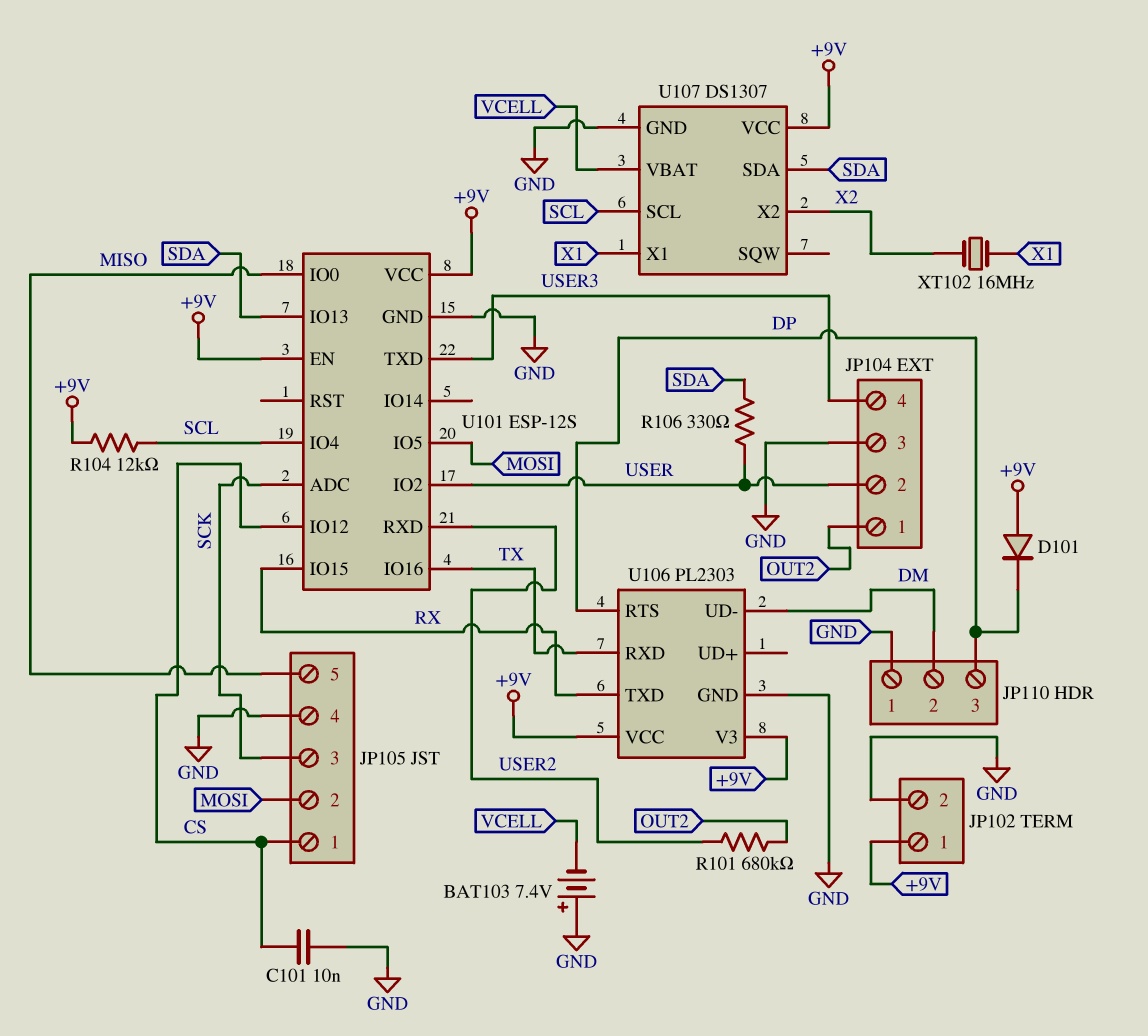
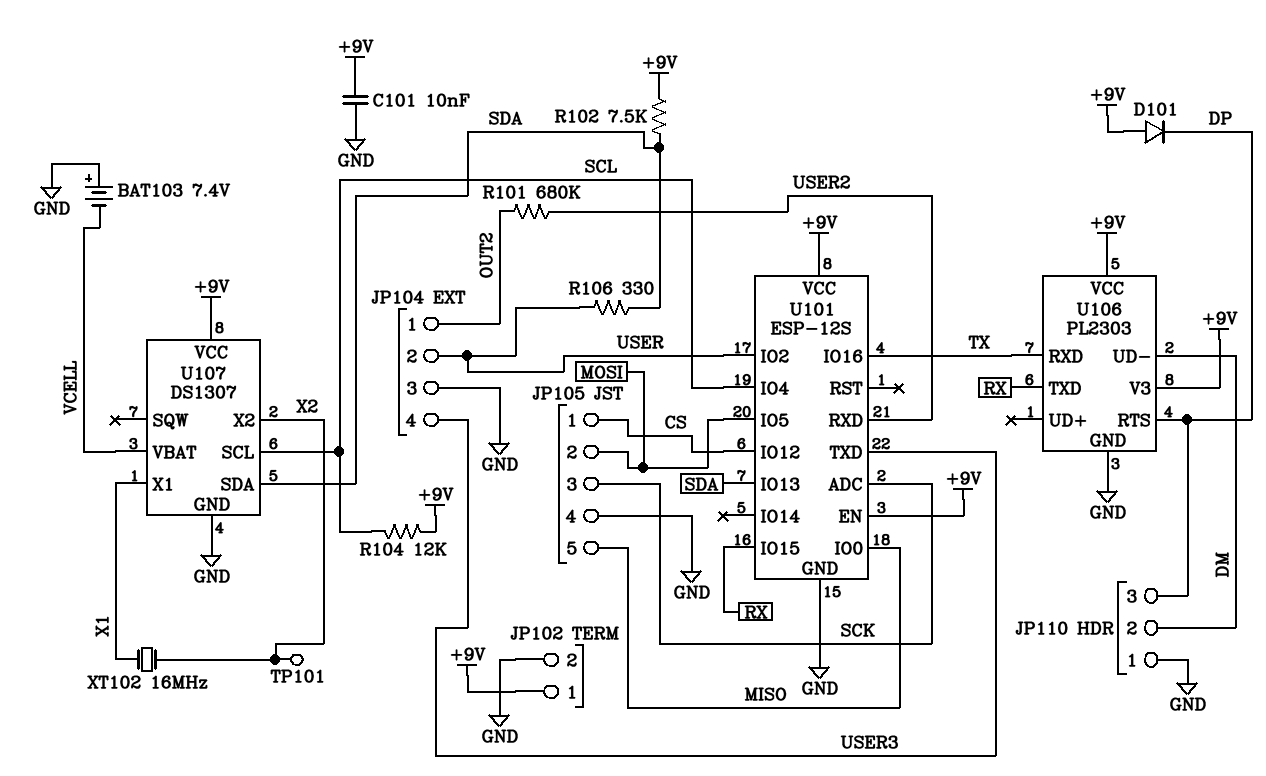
C101: 10nF (CS, GND) -> 10nF (+9V, GND)
R102: none -> 7.5k (+9V, SDA)
TP101: none -> test point (X2)

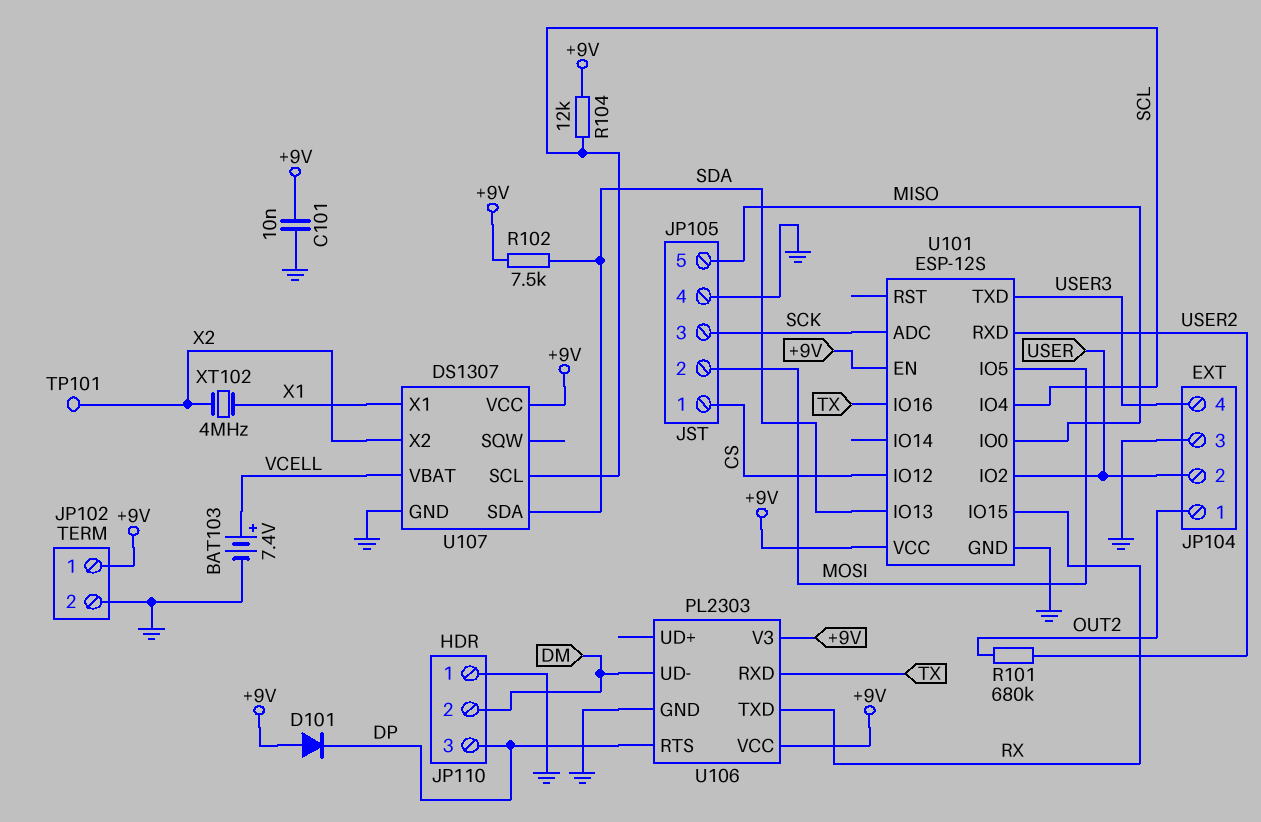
BAT103: 7.4V (plus GND, minus VCELL) -> 7.4V (plus VCELL, minus GND)
R106: 330 (SDA, USER) -> none
XT102: 16MHz (X1, X2) -> 4MHz (X1, X2)

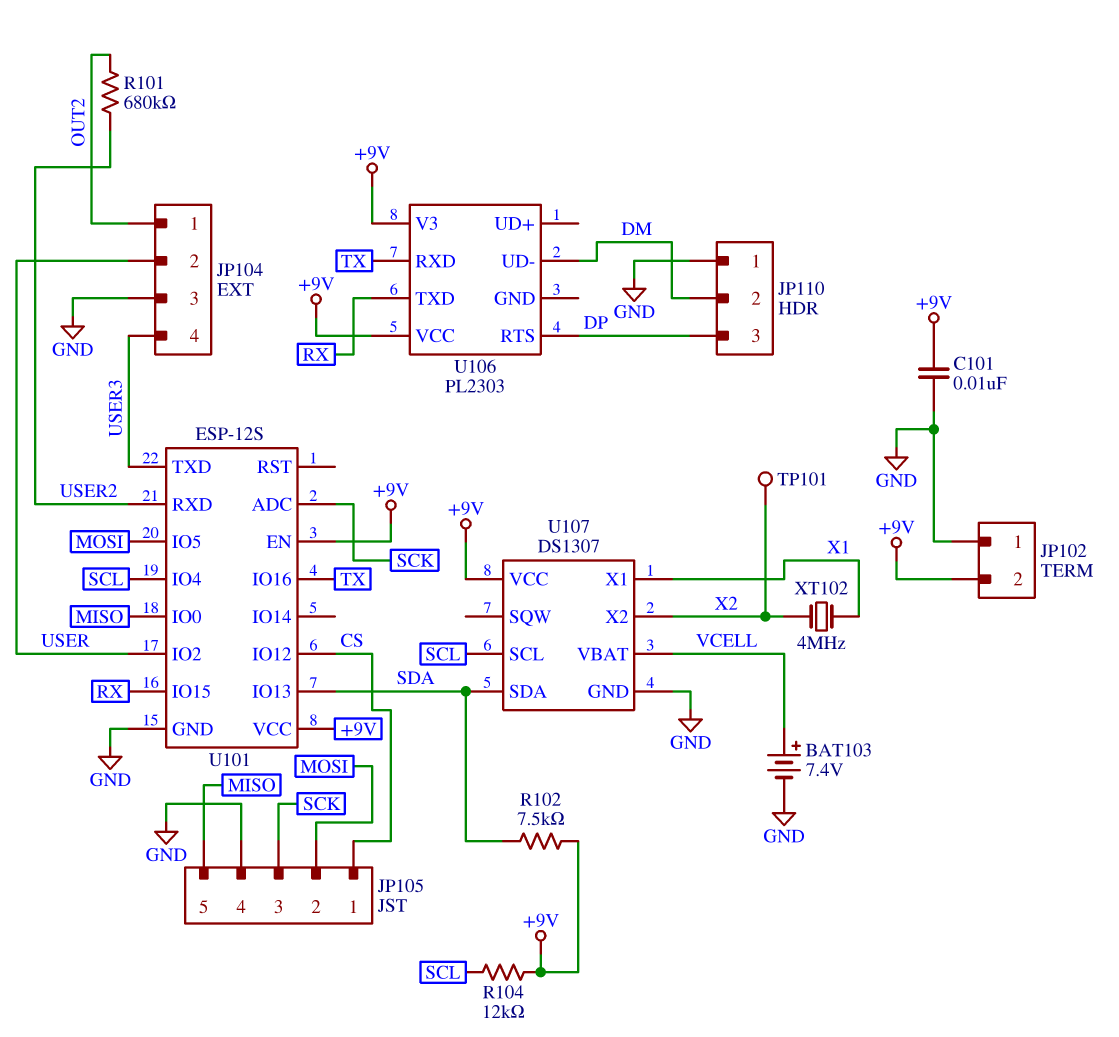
D101: diode (A +9V, K DP) -> none
JP102 pin 1: +9V -> GND
JP102 pin 2: GND -> +9V
U106 pin GND: GND -> none

